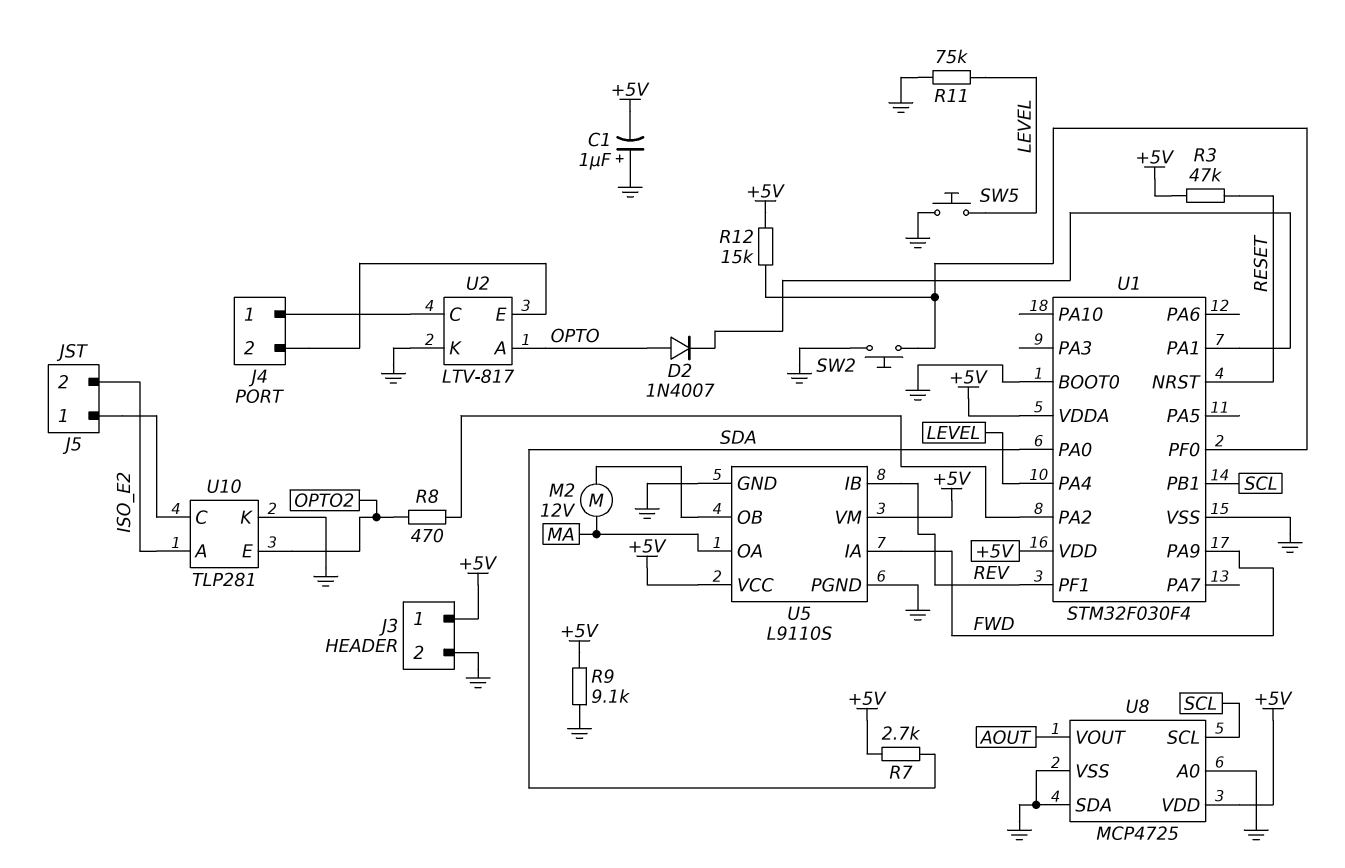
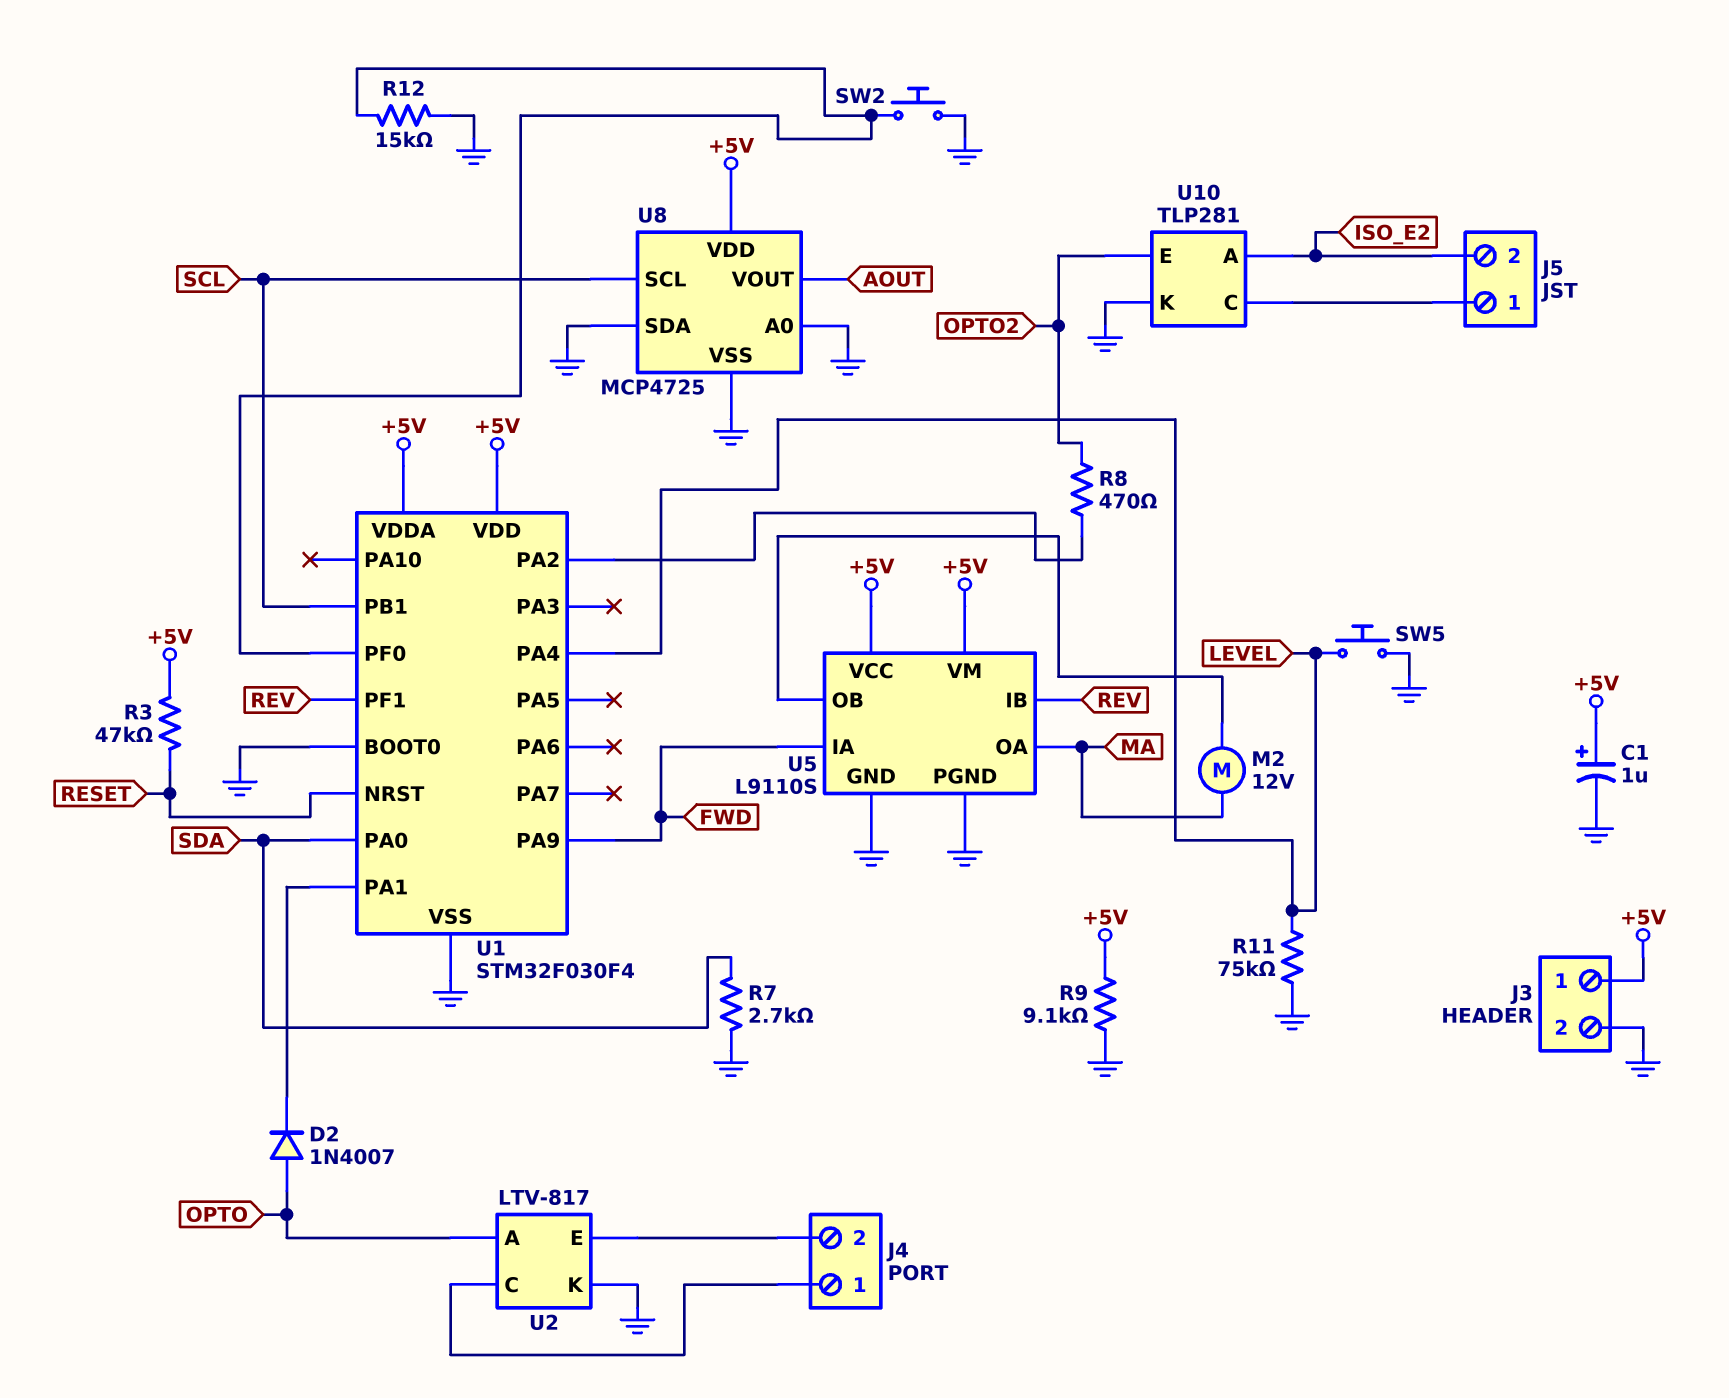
C1: 1uF (plus GND, minus +5V) -> 1uF (plus +5V, minus GND)
R7: 2.7k (+5V, SDA) -> 2.7k (GND, SDA)
R12: 15k (+5V, U1/PF0) -> 15k (GND, U1/PF0)

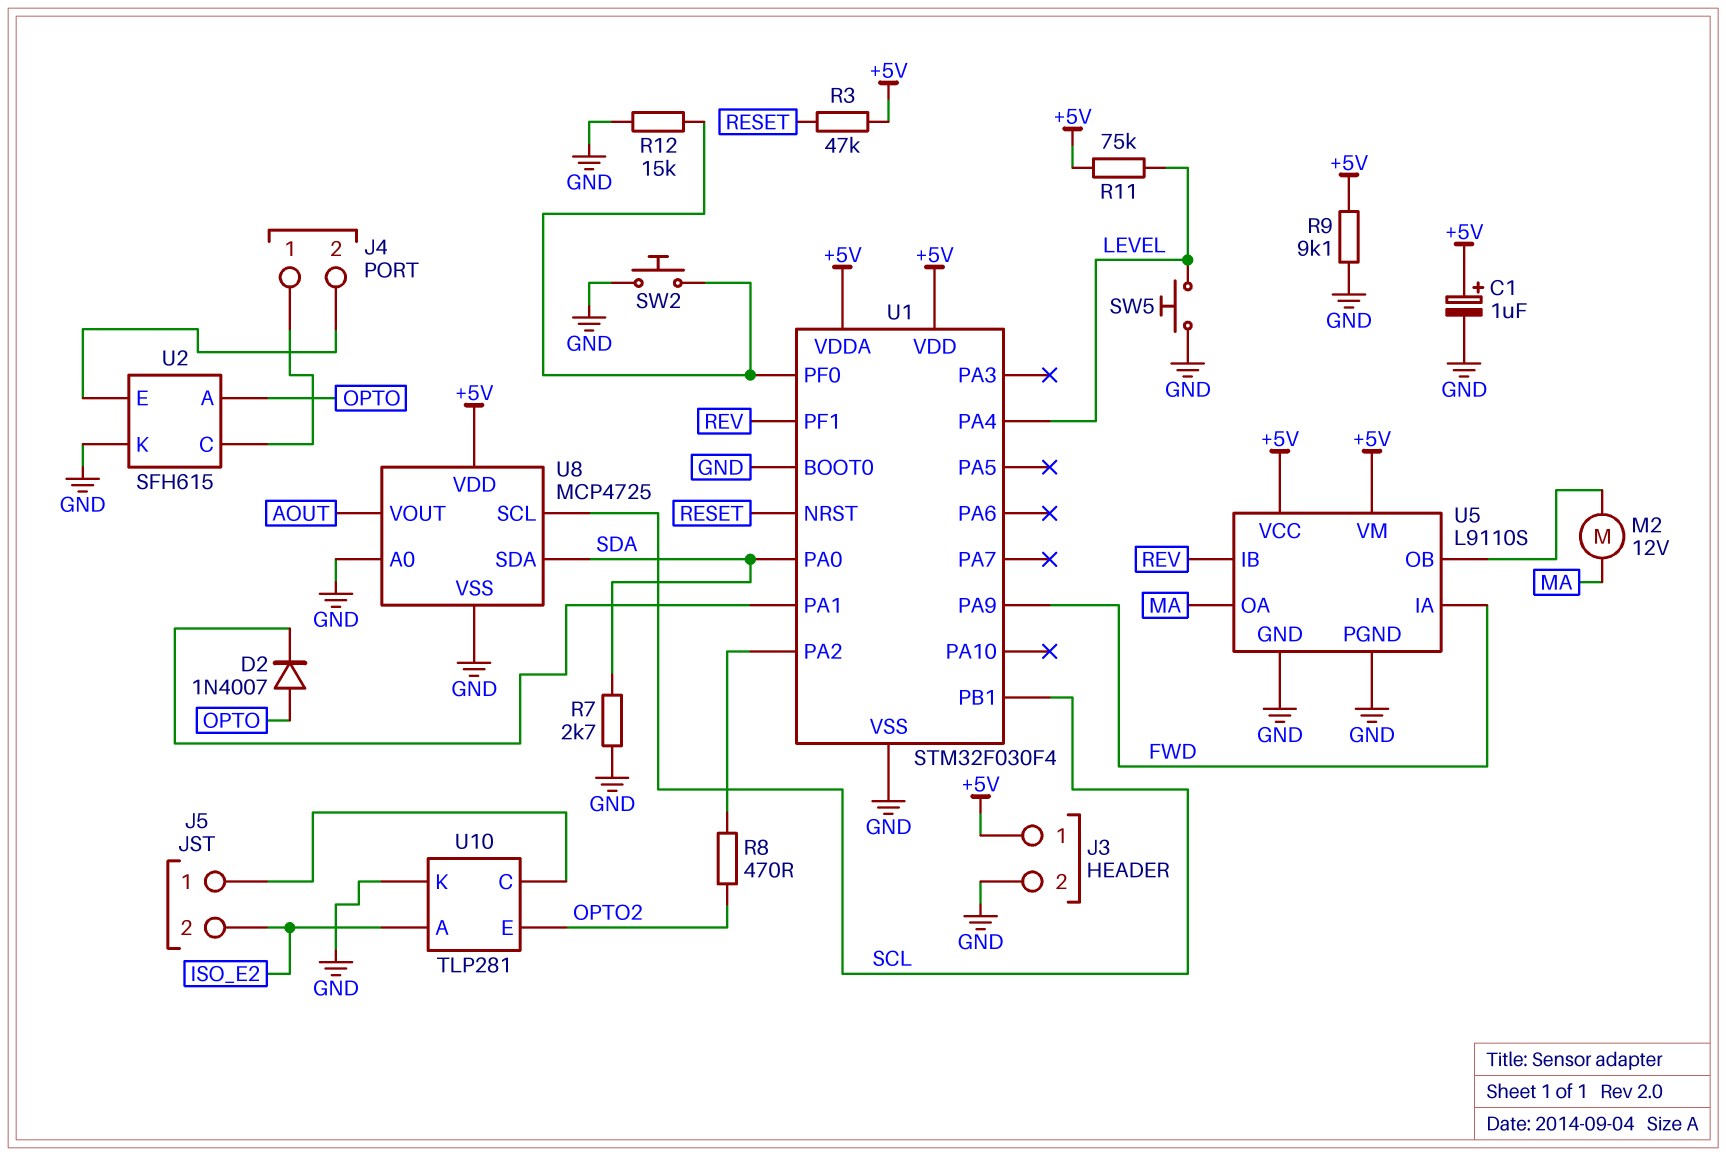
R11: 75k (GND, LEVEL) -> 75k (+5V, LEVEL)
U2: LTV-817 -> SFH615
U8 pin SDA: GND -> SDA

